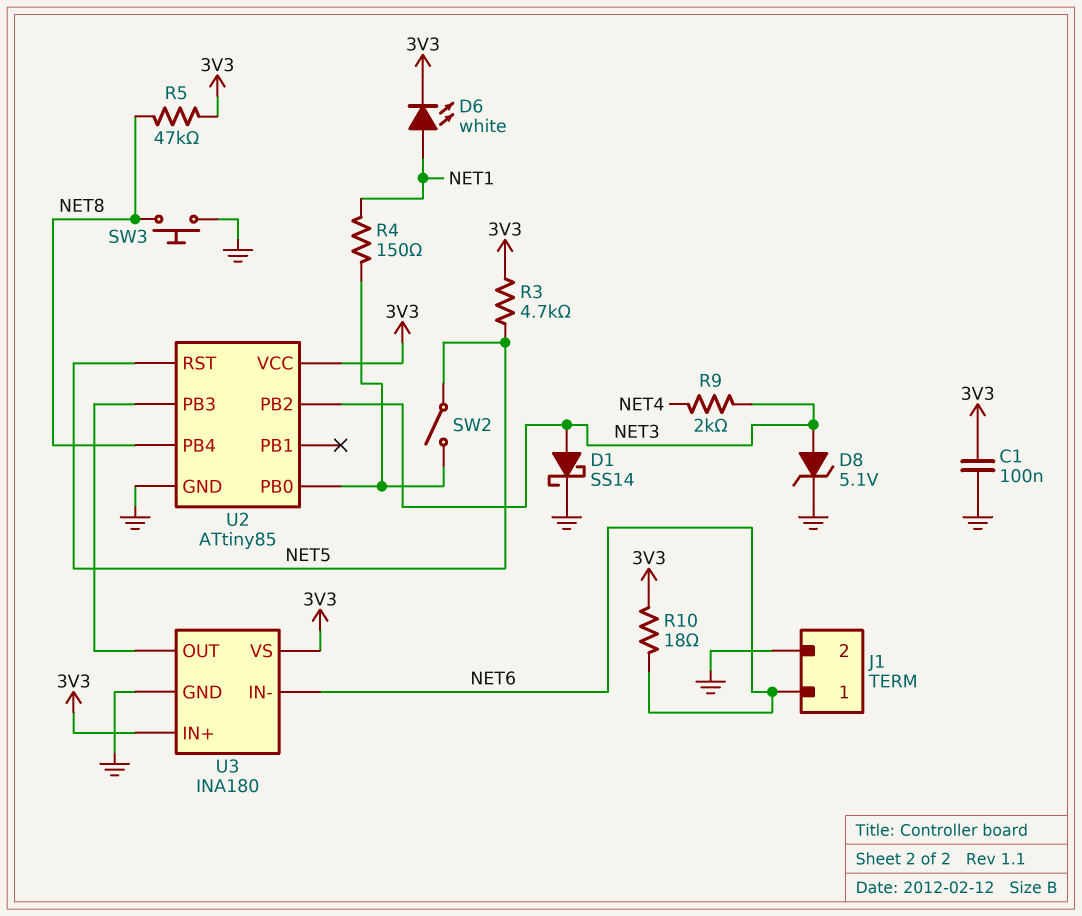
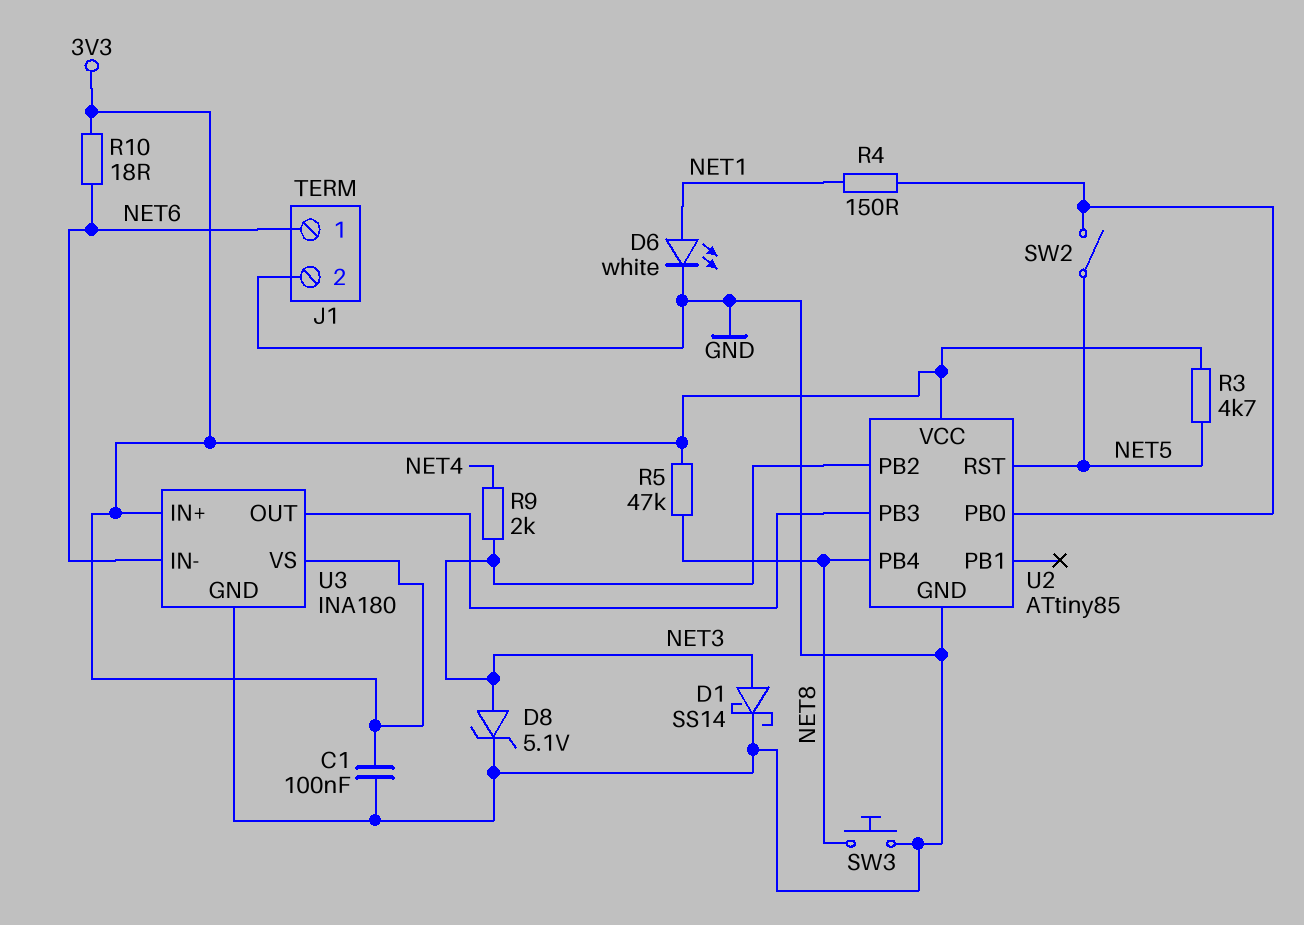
D6: LED white (A NET1, K 3V3) -> LED white (A NET1, K GND)

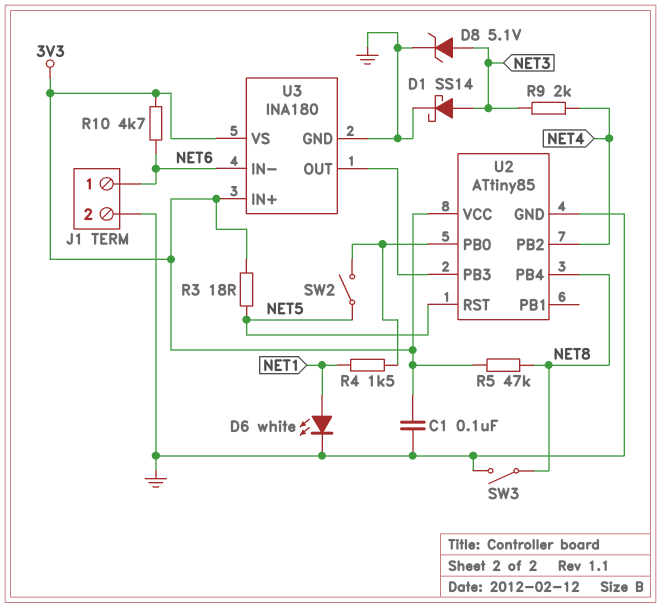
R3: 4.7k (3V3, NET5) -> 18 (3V3, NET5)
R4: 150 (NET1, U2/PB0) -> 1.5k (NET1, U2/PB0)
R10: 18 (3V3, NET6) -> 4.7k (3V3, NET6)
SW3: button (GND, NET8) -> switch (GND, NET8)
U2 pin PB2: NET3 -> NET4

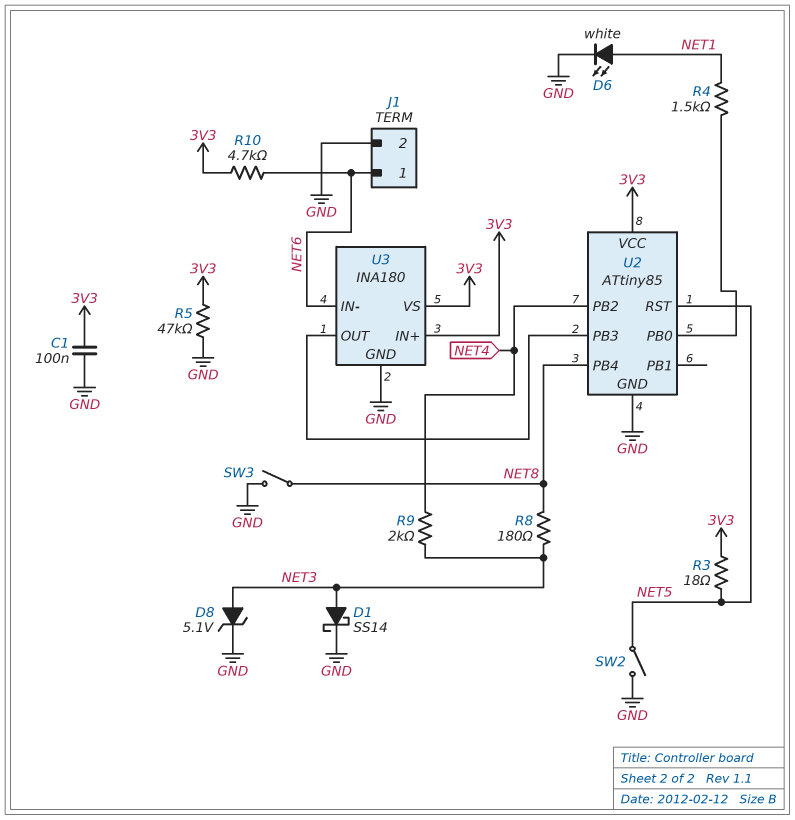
R5: 47k (3V3, NET8) -> 47k (3V3, GND)
R8: none -> 180 (NET3, NET8)
SW2: switch (NET5, U2/PB0) -> switch (GND, NET5)

